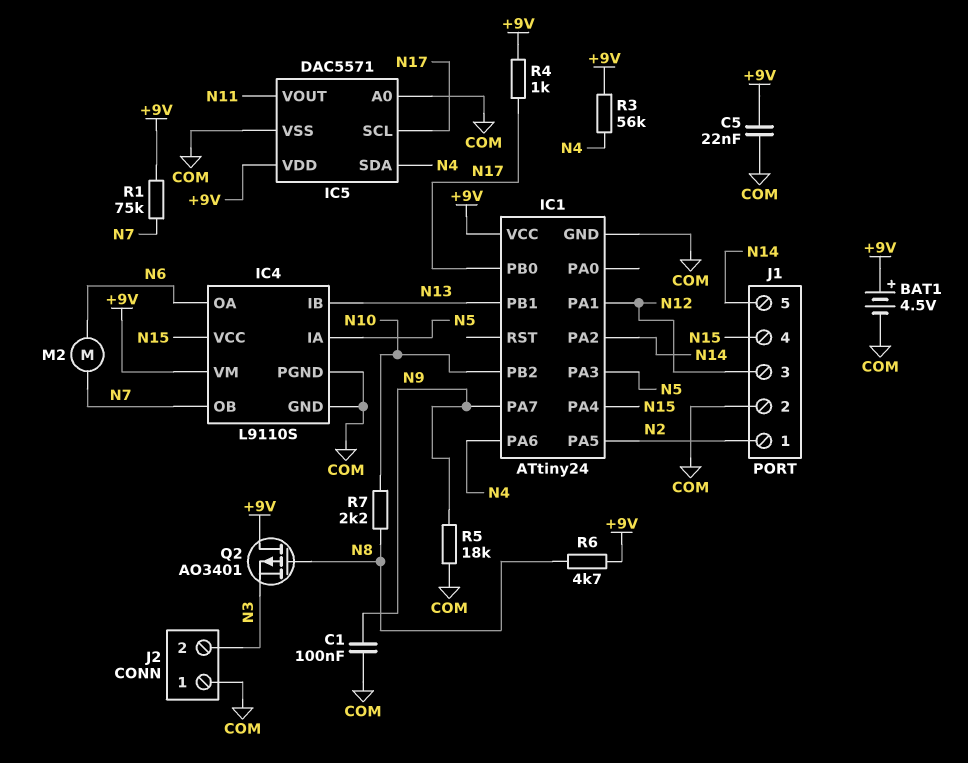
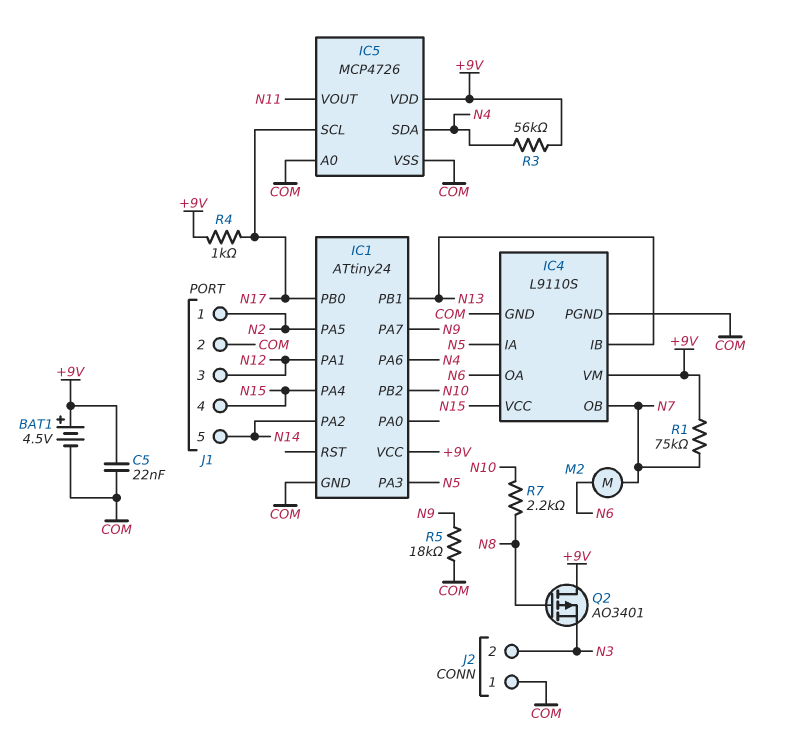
C1: 100nF (COM, N9) -> none
IC5: DAC5571 -> MCP4726
R6: 4.7k (+9V, N8) -> none

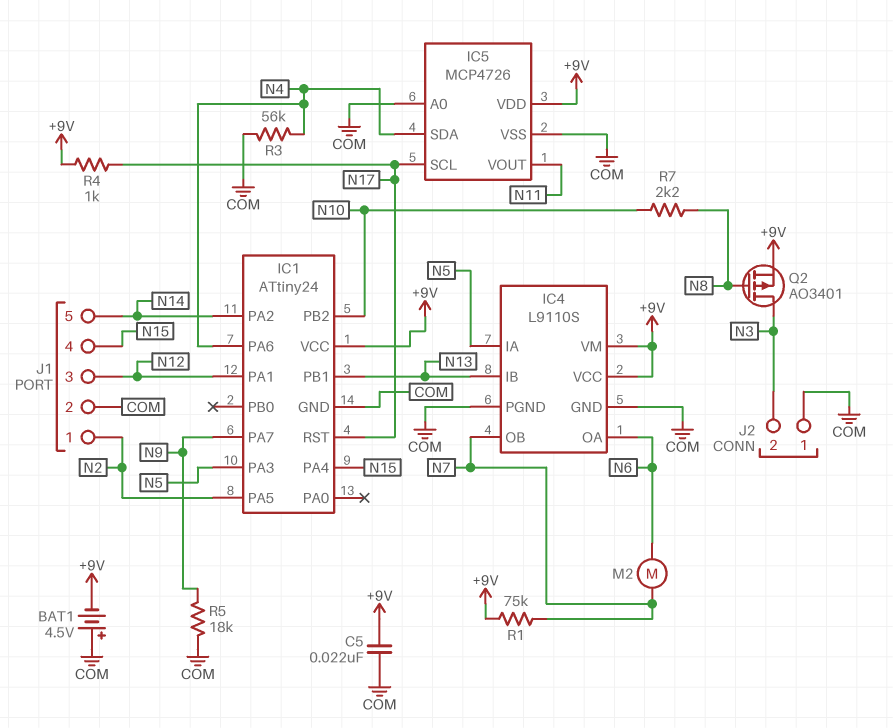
BAT1: 4.5V (plus +9V, minus COM) -> 4.5V (plus COM, minus +9V)
IC1 pin PB0: N17 -> none
IC1 pin RST: none -> N17
IC4 pin VCC: N15 -> +9V
Q2: PMOS AO3401 (G N8, D +9V, S N3) -> PMOS AO3401 (G N8, D N3, S +9V)
R3: 56k (+9V, N4) -> 56k (COM, N4)

